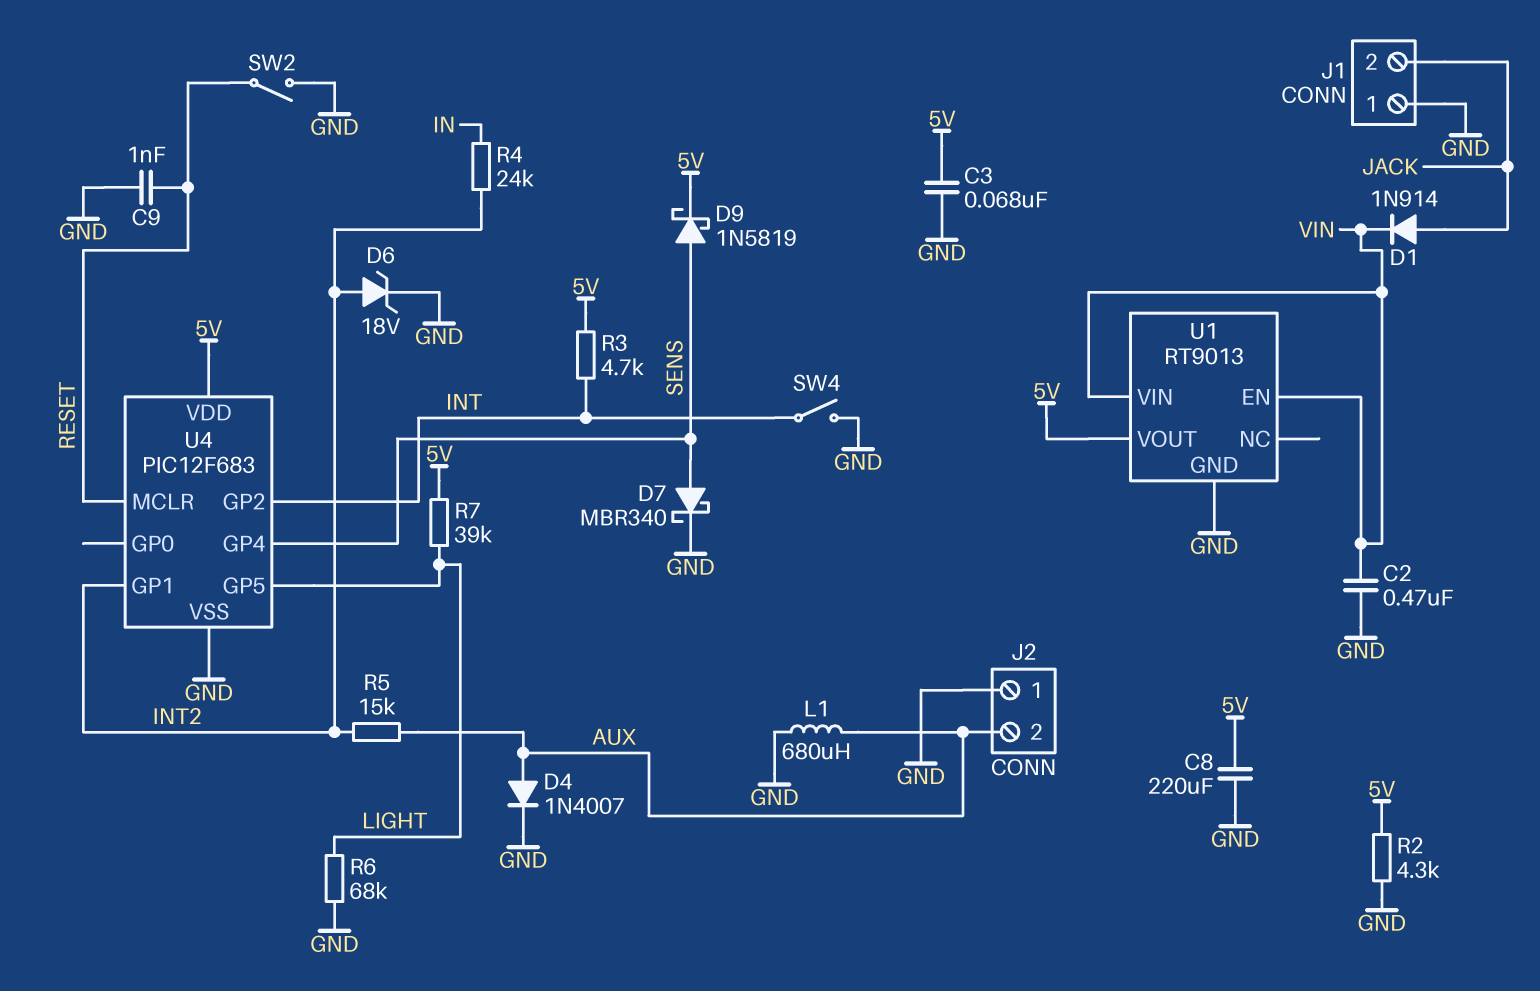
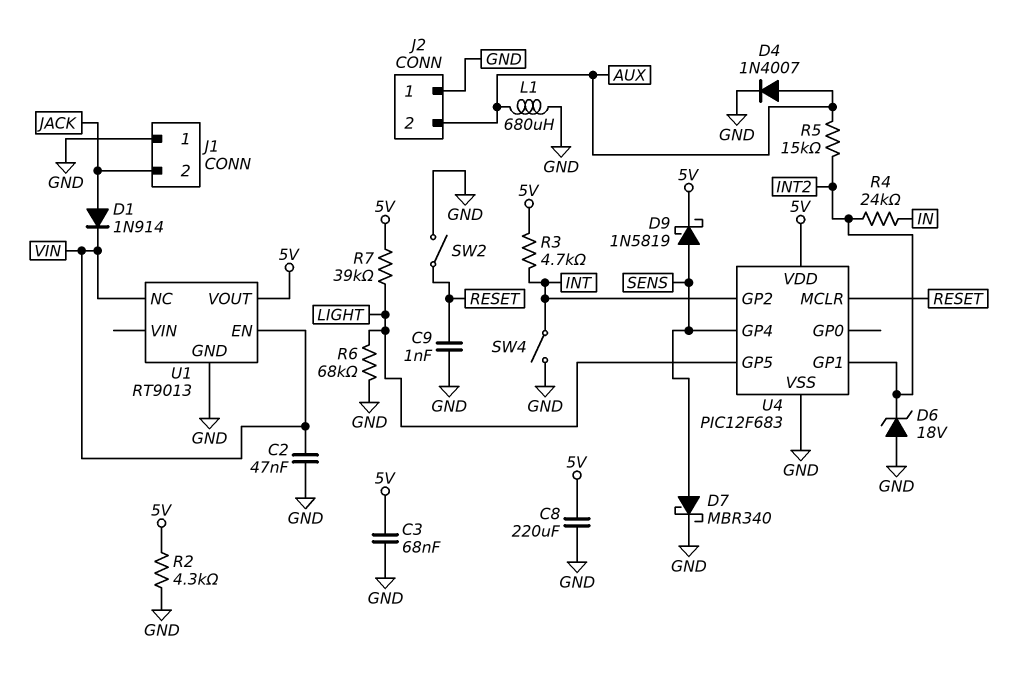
C2: 470nF (GND, VIN) -> 47nF (GND, VIN)
D6: zener 18V (A INT2, K GND) -> zener 18V (A GND, K INT2)
U1 pin NC: none -> VIN
U1 pin VIN: VIN -> none

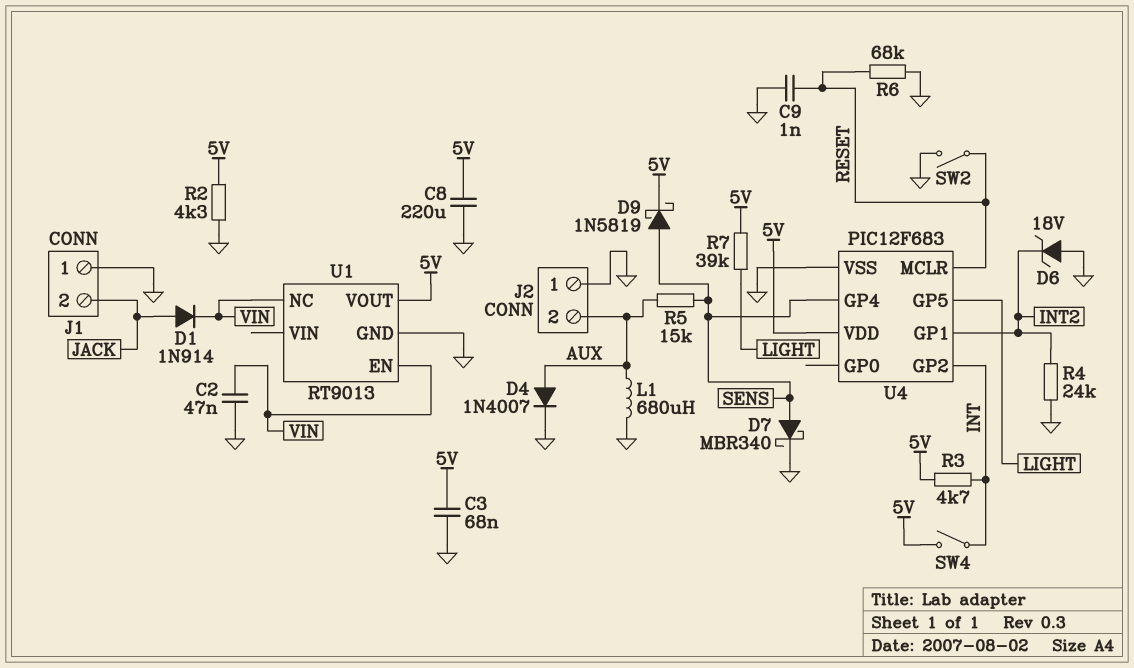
R4: 24k (IN, INT2) -> 24k (GND, INT2)
R5: 15k (AUX, INT2) -> 15k (AUX, SENS)
R6: 68k (GND, LIGHT) -> 68k (GND, RESET)
SW4: switch (GND, INT) -> switch (5V, INT)

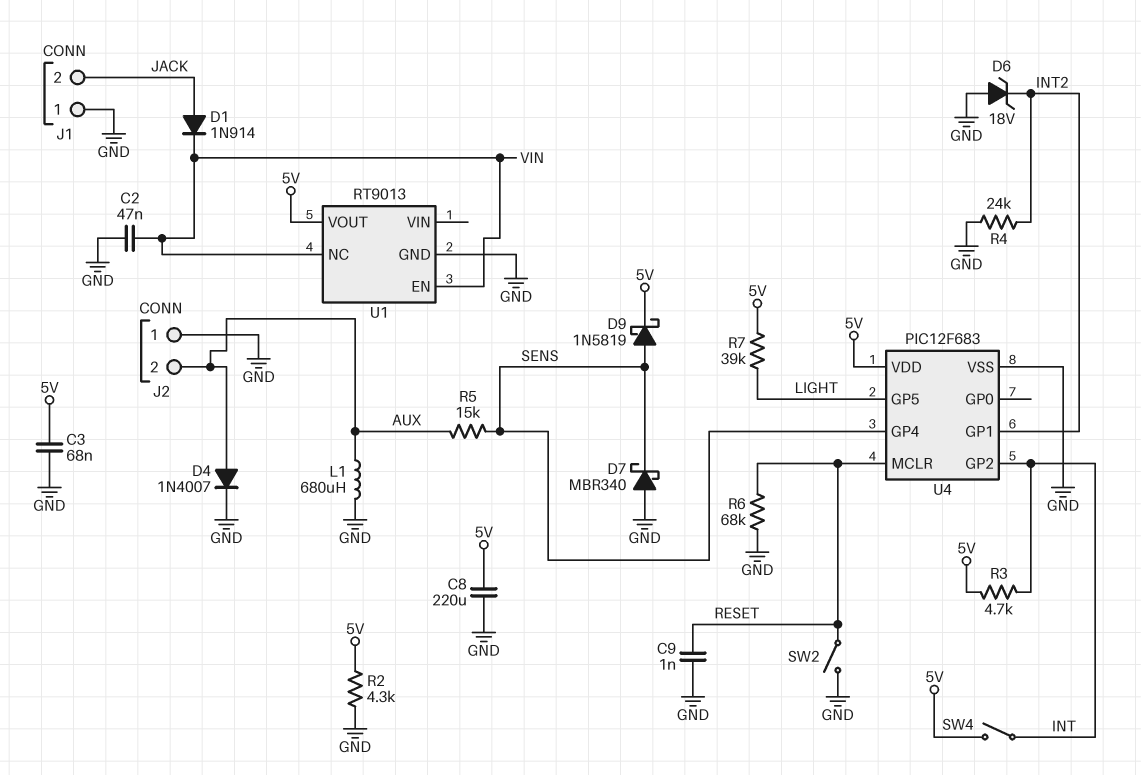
D7: schottky MBR340 (A SENS, K GND) -> schottky MBR340 (A GND, K SENS)

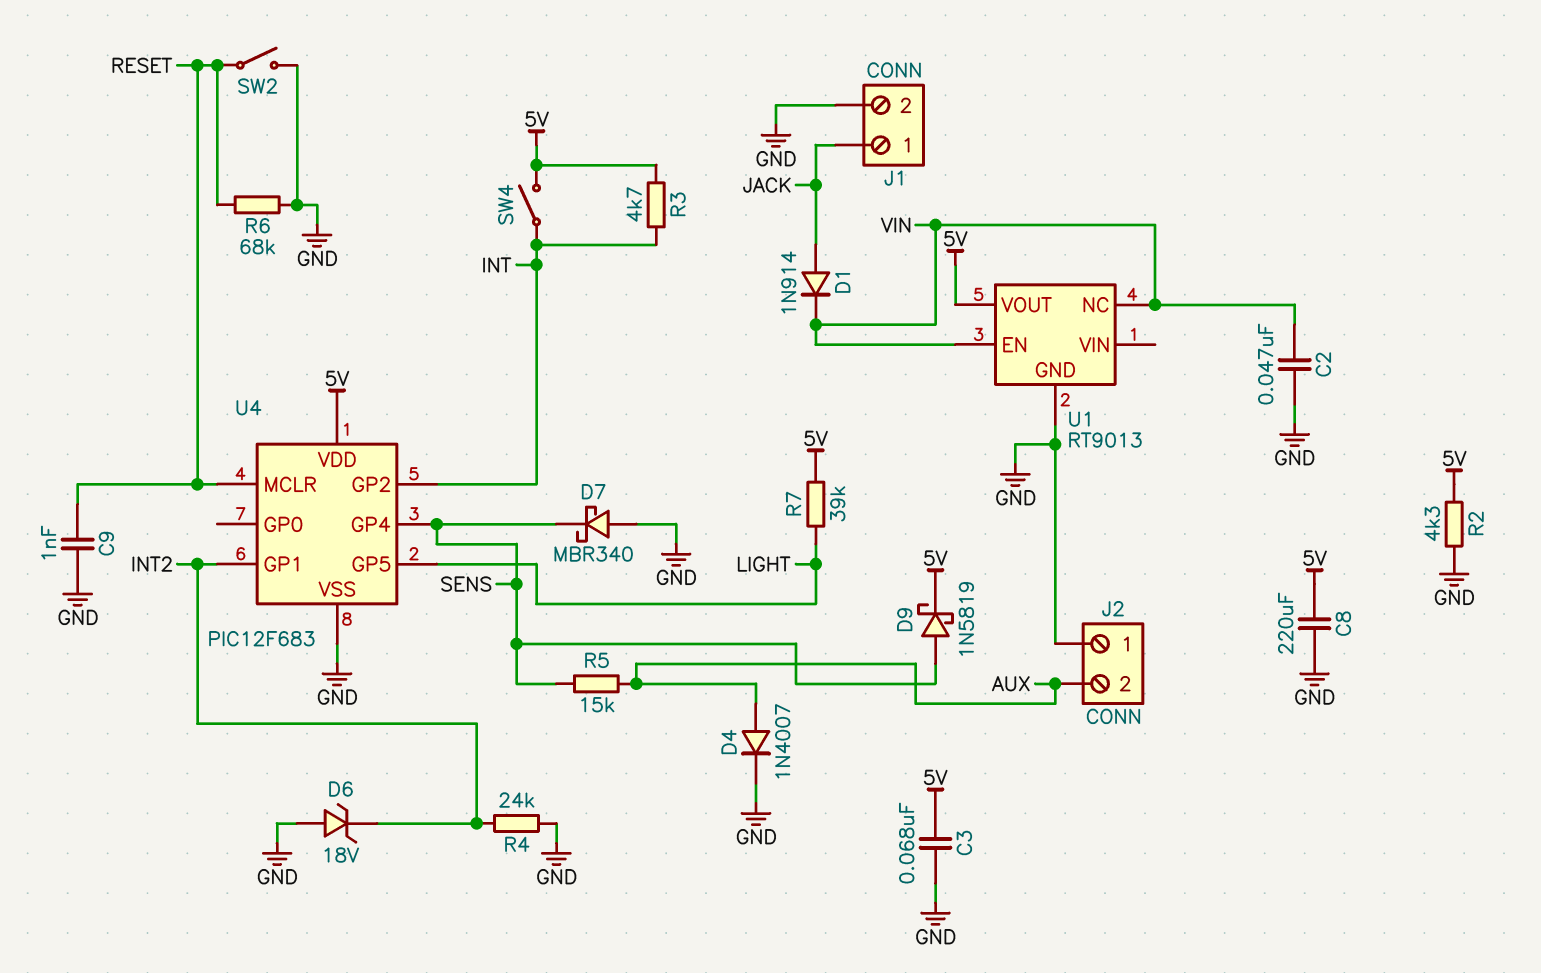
J1 pin 1: GND -> JACK
J1 pin 2: JACK -> GND
L1: 680uH (AUX, GND) -> none

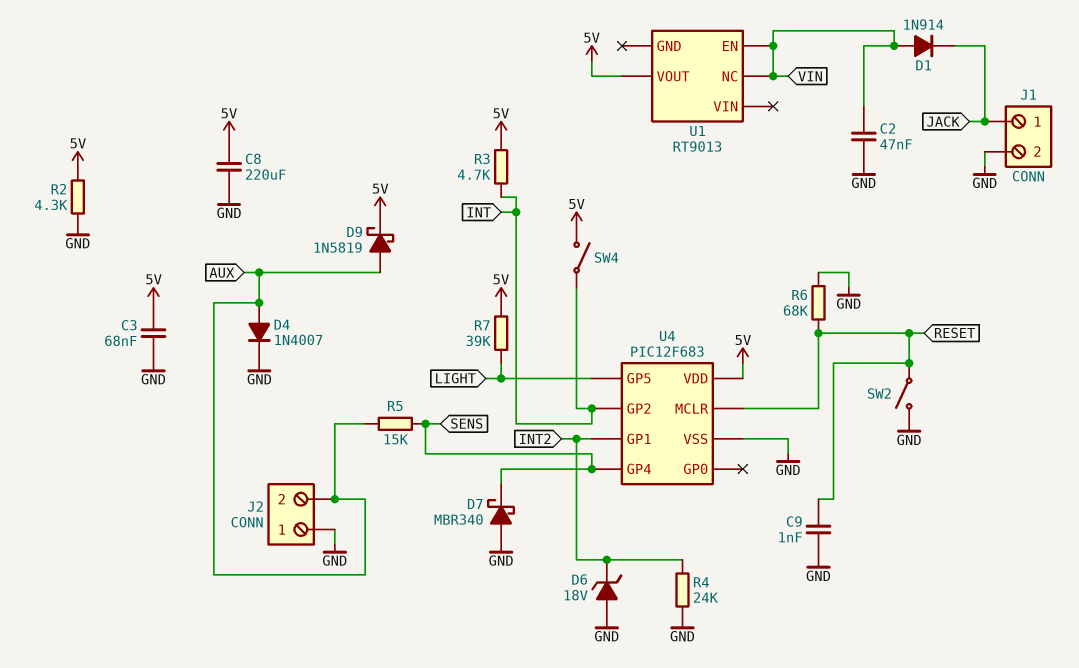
D1: diode 1N914 (A JACK, K VIN) -> diode 1N914 (A VIN, K JACK)
D9: schottky 1N5819 (A SENS, K 5V) -> schottky 1N5819 (A AUX, K 5V)
U1 pin GND: GND -> none

